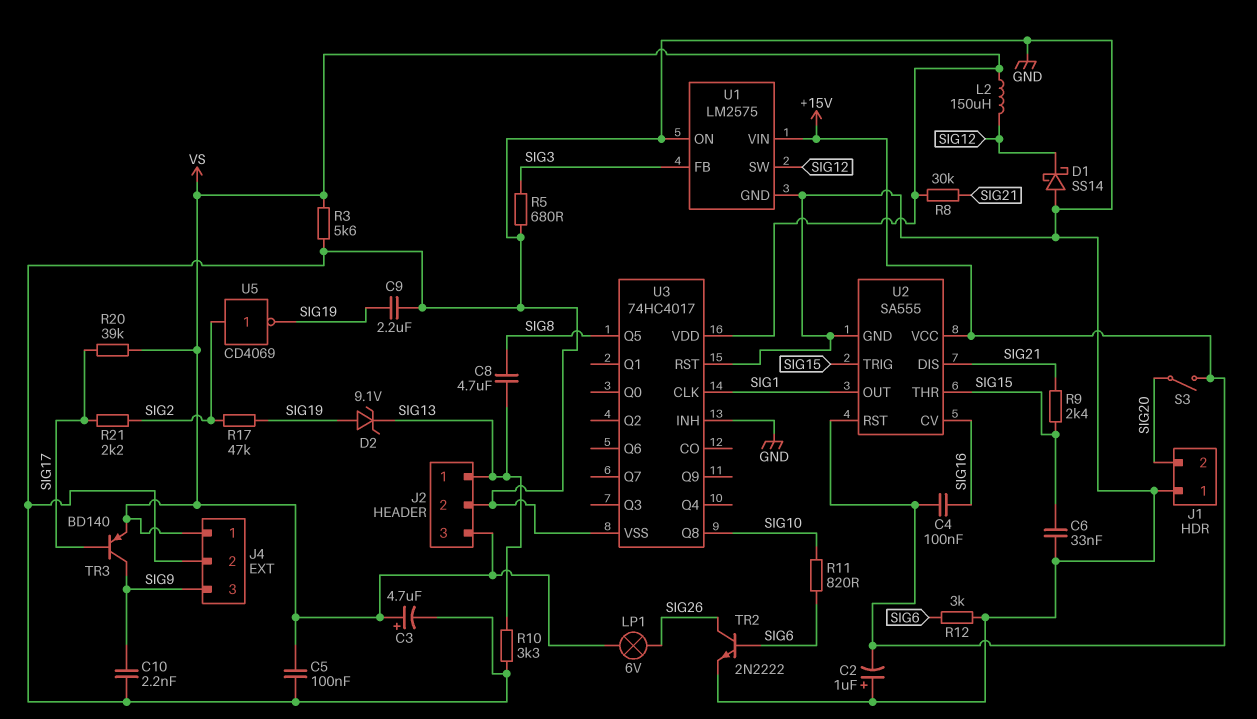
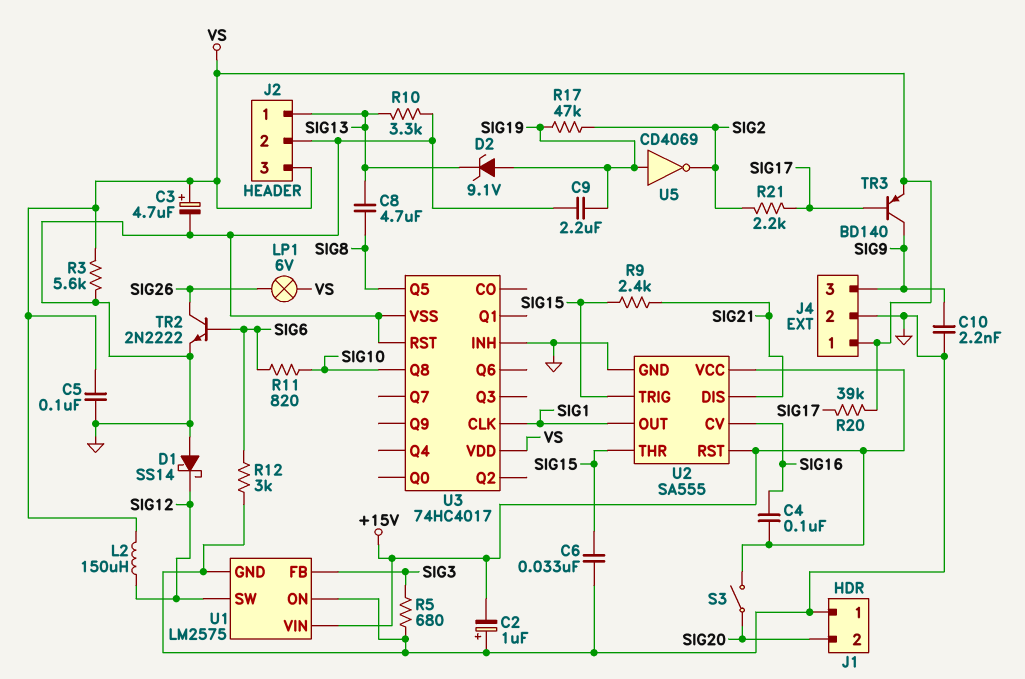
R8: 30k (SIG21, VS) -> none
U5: NOT CD4069 (in SIG2, out SIG19) -> NOT CD4069 (in SIG19, out SIG2)

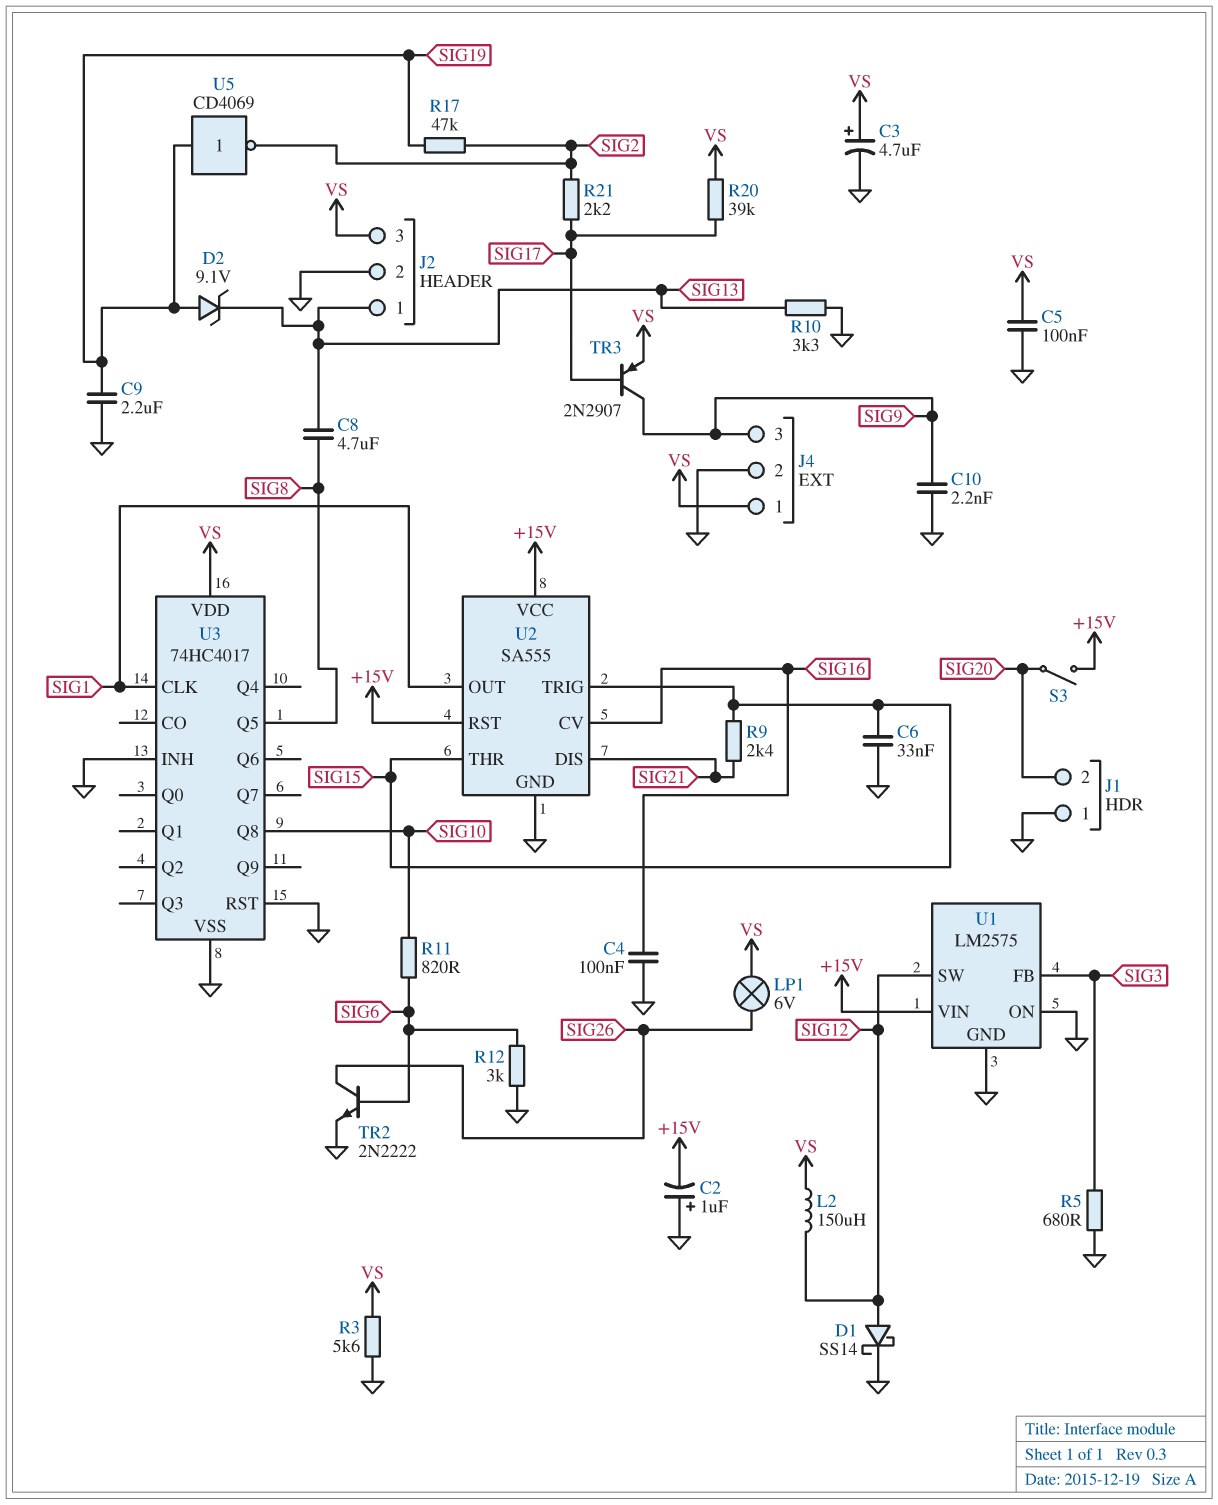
C4: 100nF (+15V, SIG16) -> 100nF (GND, SIG16)
D1: schottky SS14 (A GND, K SIG12) -> schottky SS14 (A SIG12, K GND)
TR3: PNP BD140 (B SIG17, C SIG9, E VS) -> PNP 2N2907 (B SIG17, C SIG9, E VS)

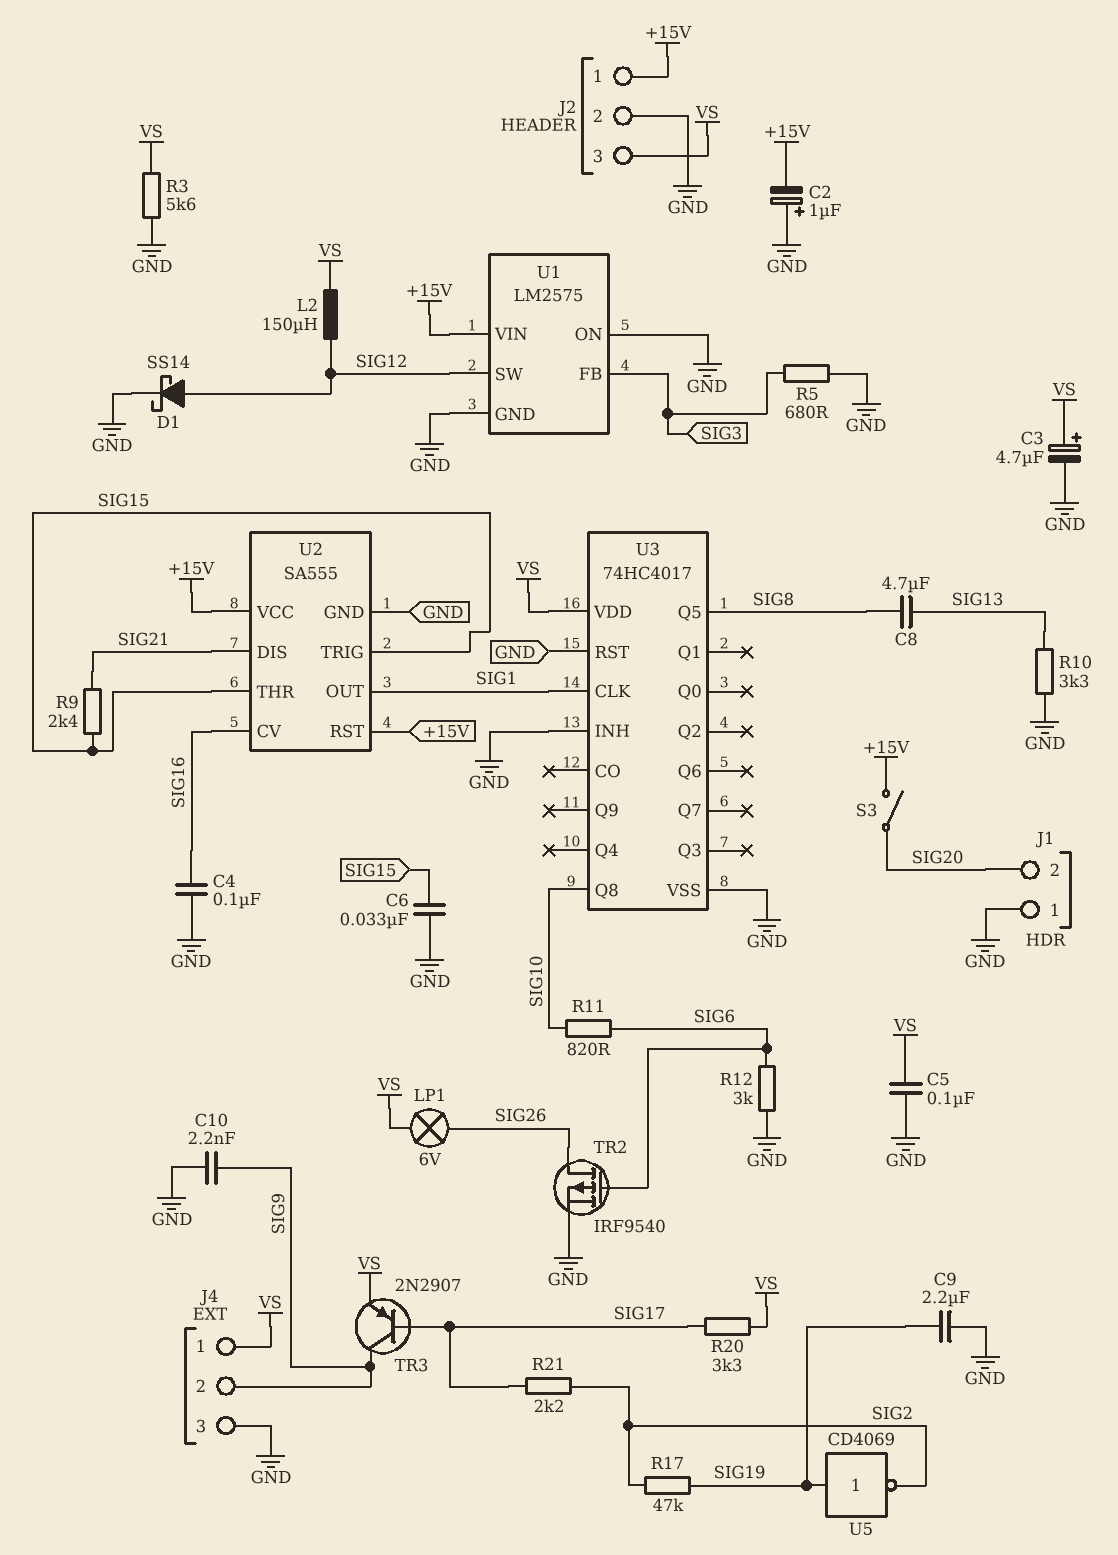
D2: zener 9.1V (A SIG19, K SIG13) -> none
J2 pin 1: SIG13 -> +15V
J4 pin 2: GND -> SIG9
J4 pin 3: SIG9 -> GND
R20: 39k (SIG17, VS) -> 3.3k (SIG17, VS)
TR2: NPN 2N2222 (B SIG6, C SIG26, E GND) -> PMOS IRF9540 (G SIG6, D SIG26, S GND)

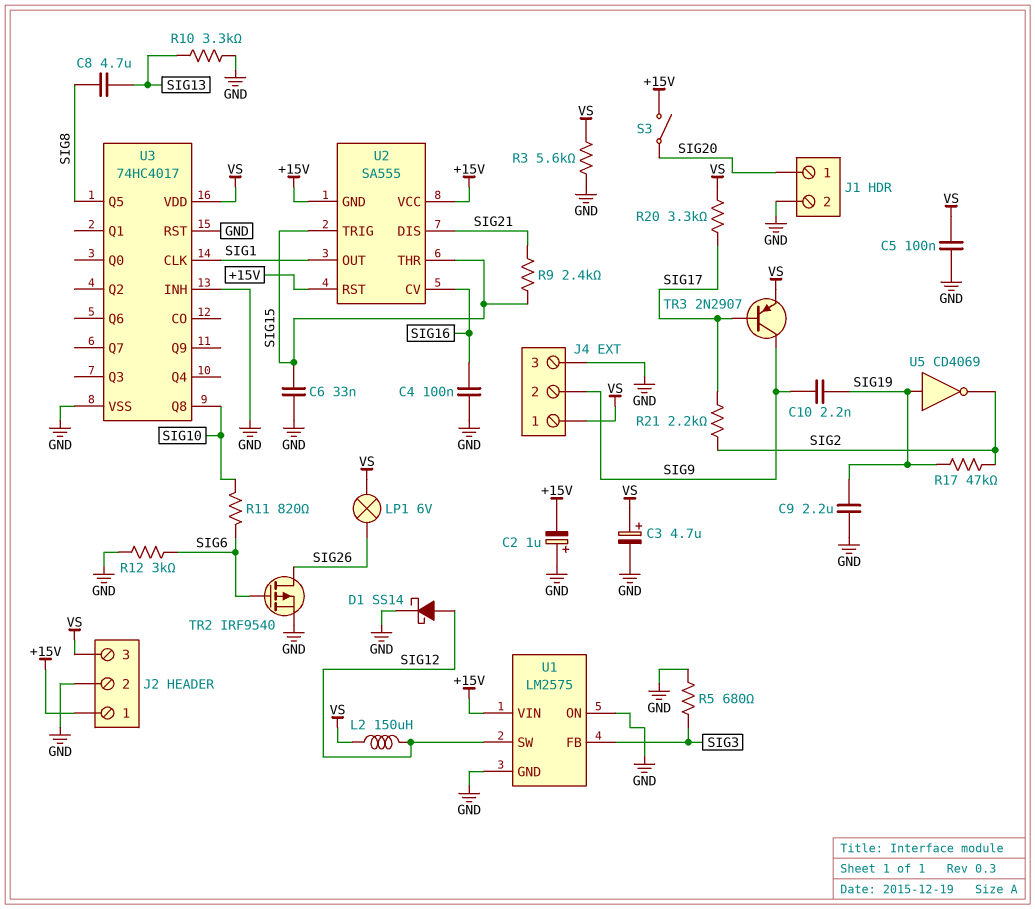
C10: 2.2nF (GND, SIG9) -> 2.2nF (SIG9, SIG19)
J1 pin 1: GND -> SIG20
J1 pin 2: SIG20 -> GND
U2 pin GND: GND -> +15V

